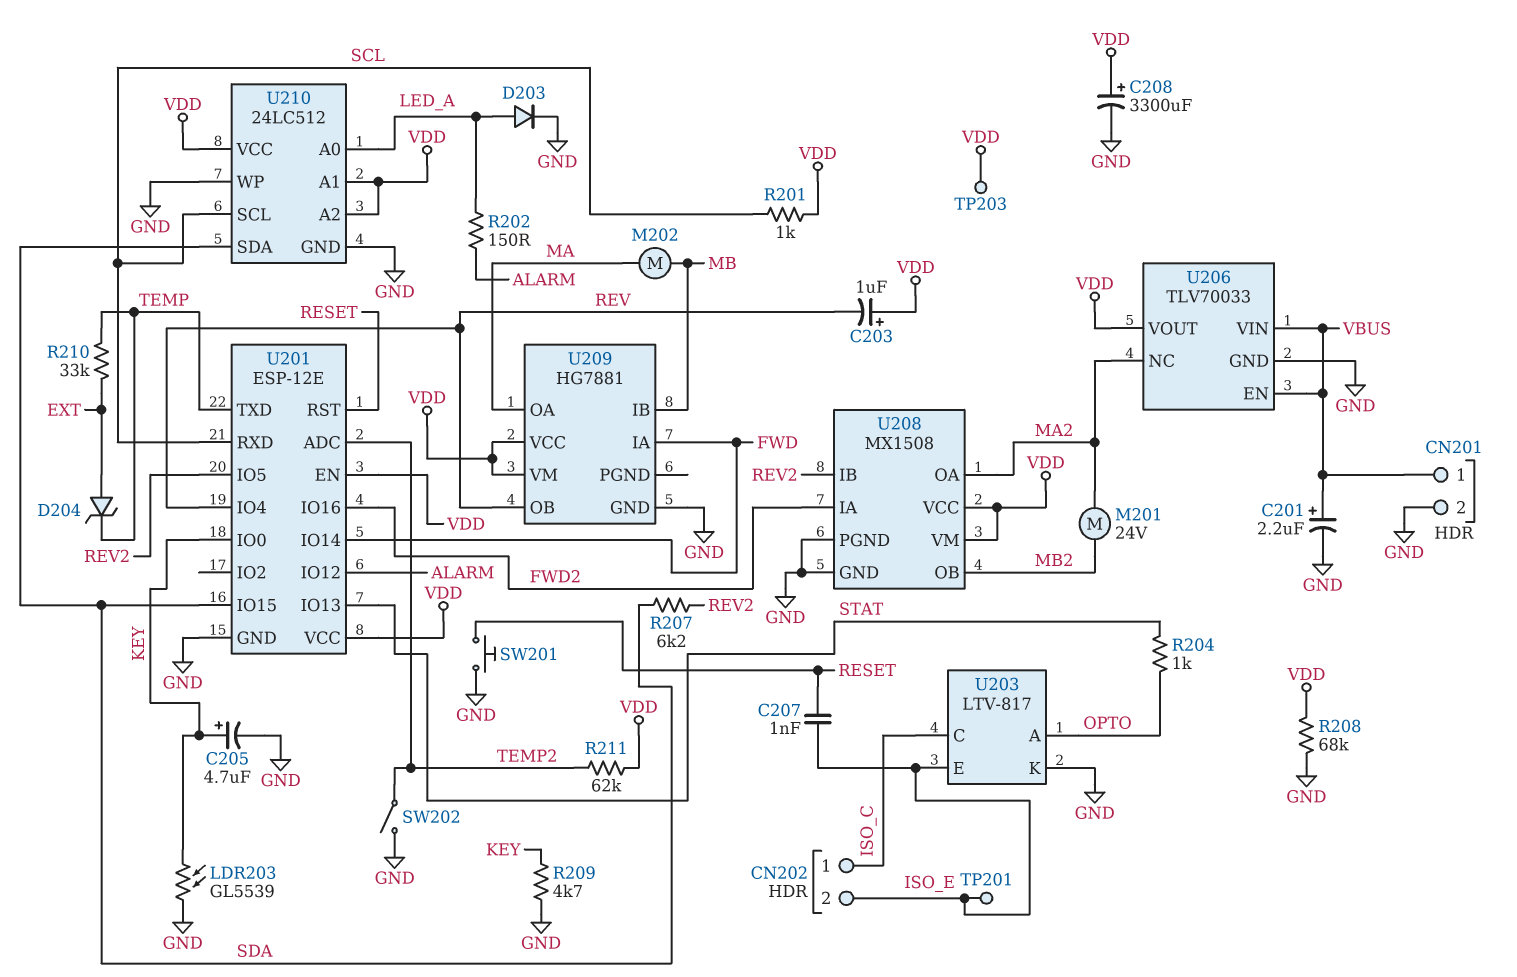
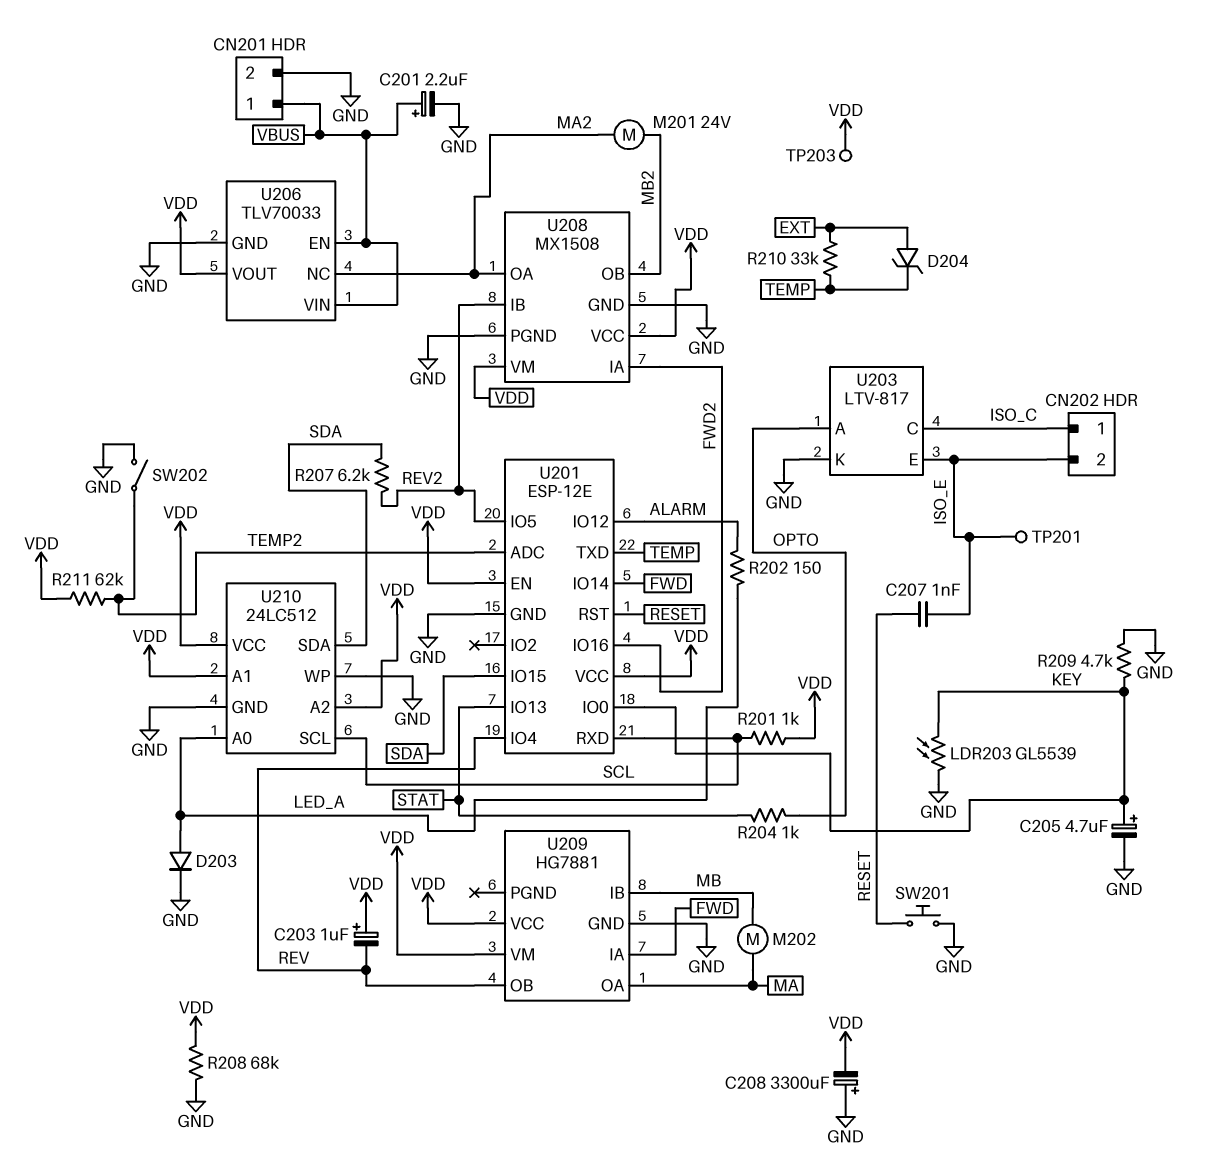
C208: 3300uF (plus VDD, minus GND) -> 3300uF (plus GND, minus VDD)

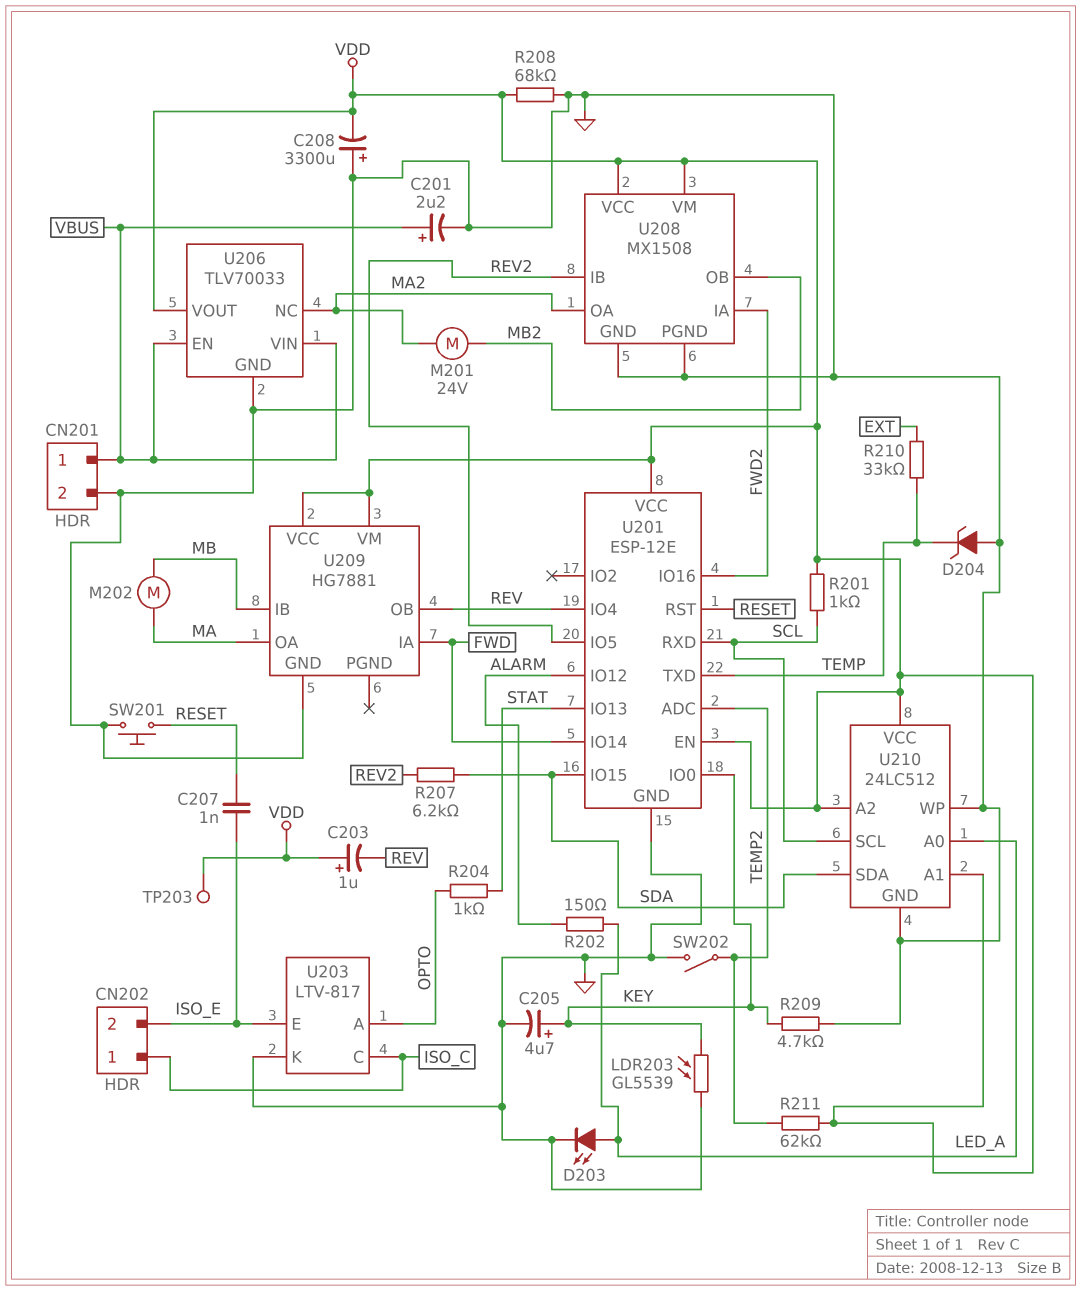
D203: diode (A LED_A, K GND) -> LED (A LED_A, K GND)
D204: zener (A EXT, K TEMP) -> zener (A GND, K TEMP)
TP201: test point (ISO_E) -> none

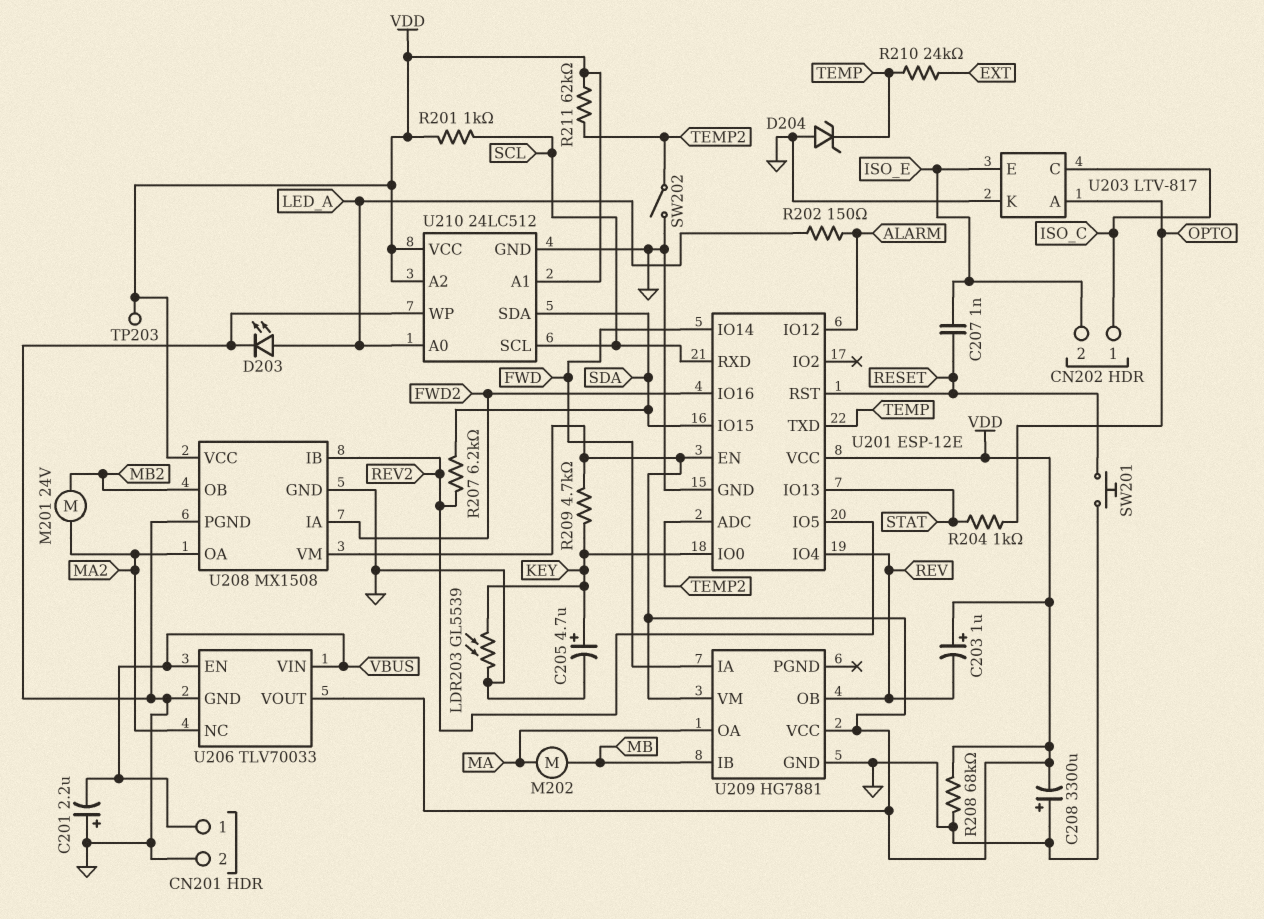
C201: 2.2uF (plus VBUS, minus GND) -> 2.2uF (plus GND, minus VBUS)
R209: 4.7k (GND, KEY) -> 4.7k (KEY, VDD)
R210: 33k (EXT, TEMP) -> 24k (EXT, TEMP)

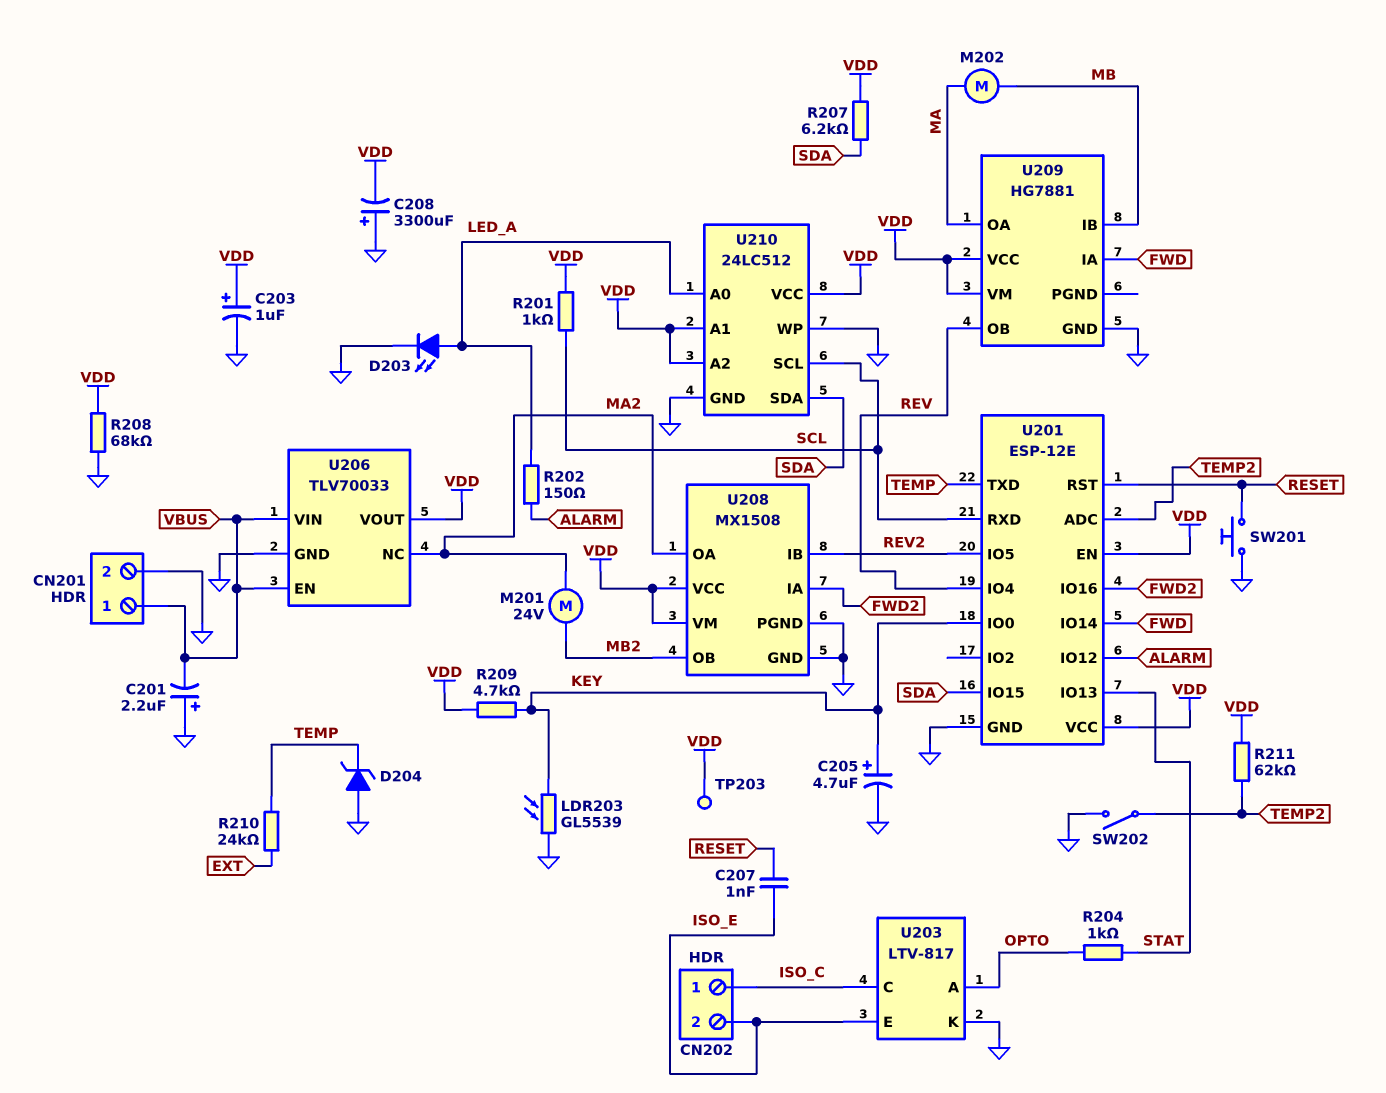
C203: 1uF (plus VDD, minus REV) -> 1uF (plus VDD, minus GND)
R207: 6.2k (REV2, SDA) -> 6.2k (SDA, VDD)

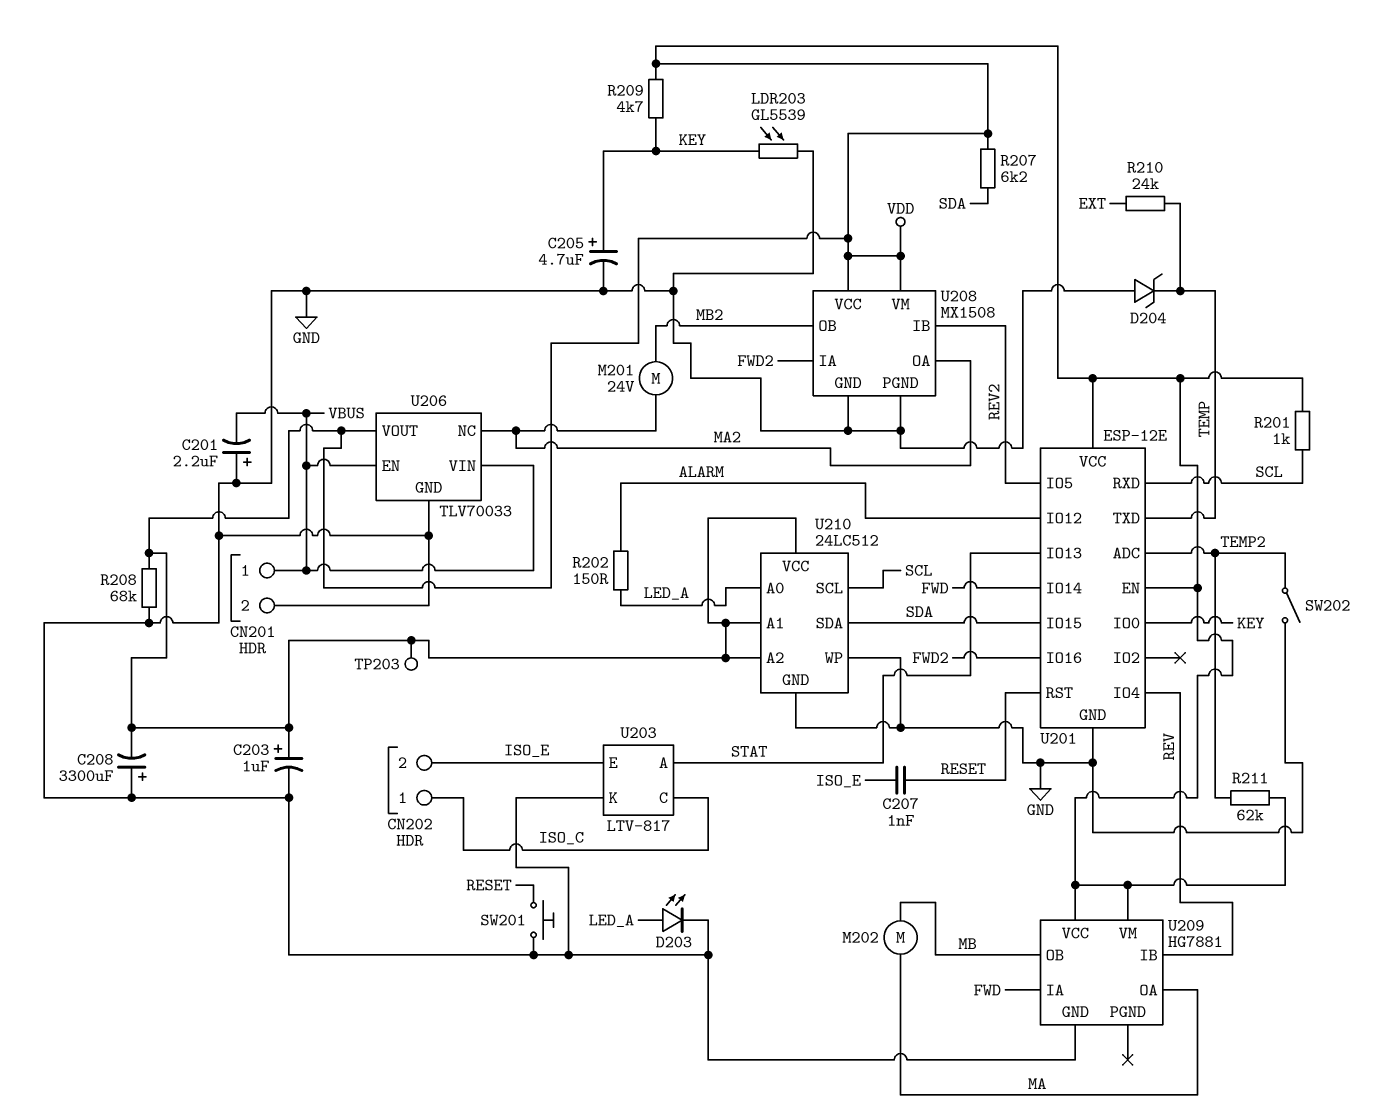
R204: 1k (OPTO, STAT) -> none
U203 pin A: OPTO -> STAT
U209 pin IB: MB -> REV
U209 pin OB: REV -> MB

